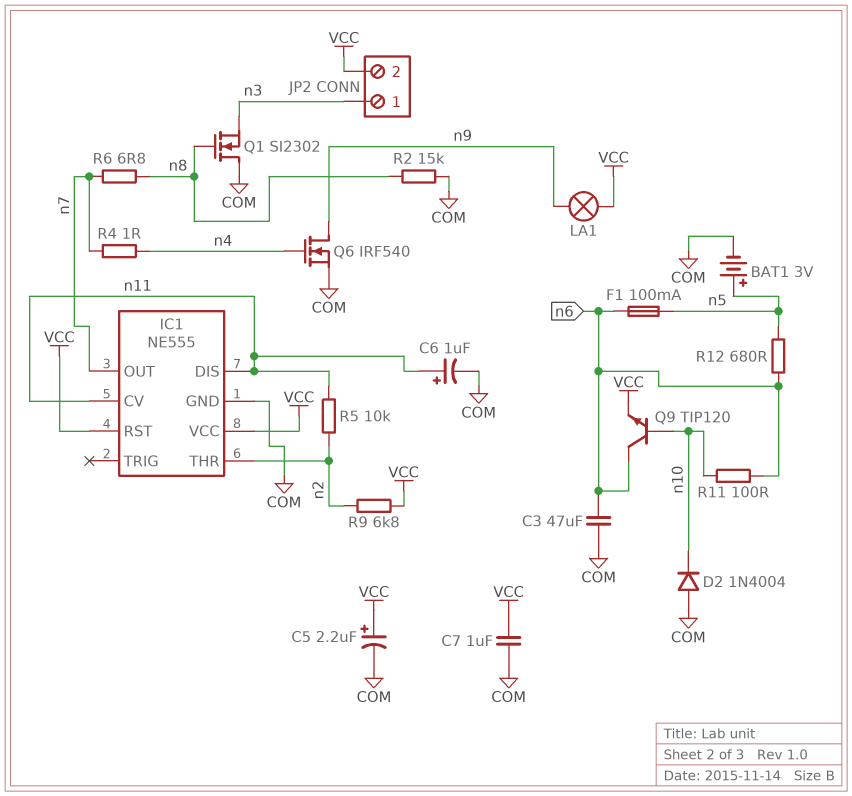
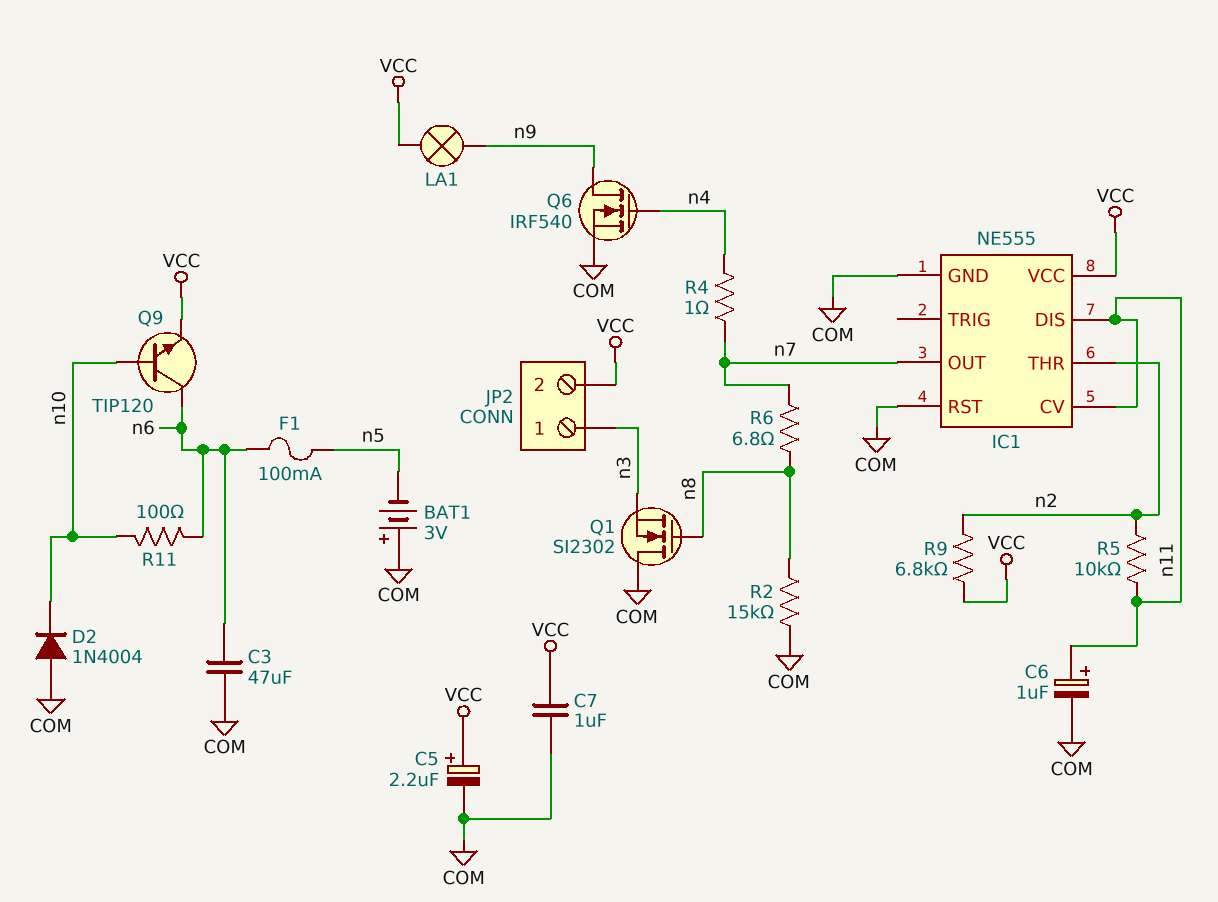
BAT1: 3V (plus n5, minus COM) -> 3V (plus COM, minus n5)
IC1 pin RST: VCC -> COM
R12: 680 (n5, n6) -> none

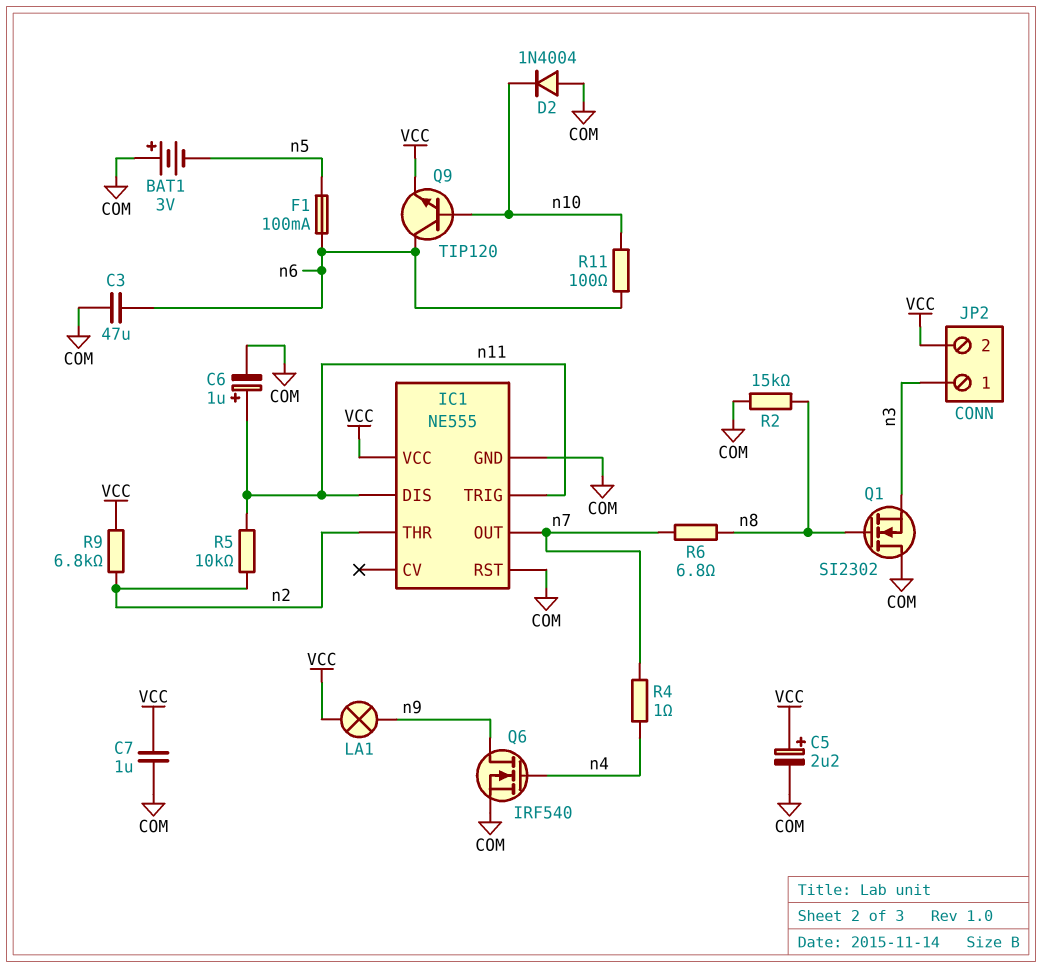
IC1 pin CV: n11 -> none
IC1 pin TRIG: none -> n11

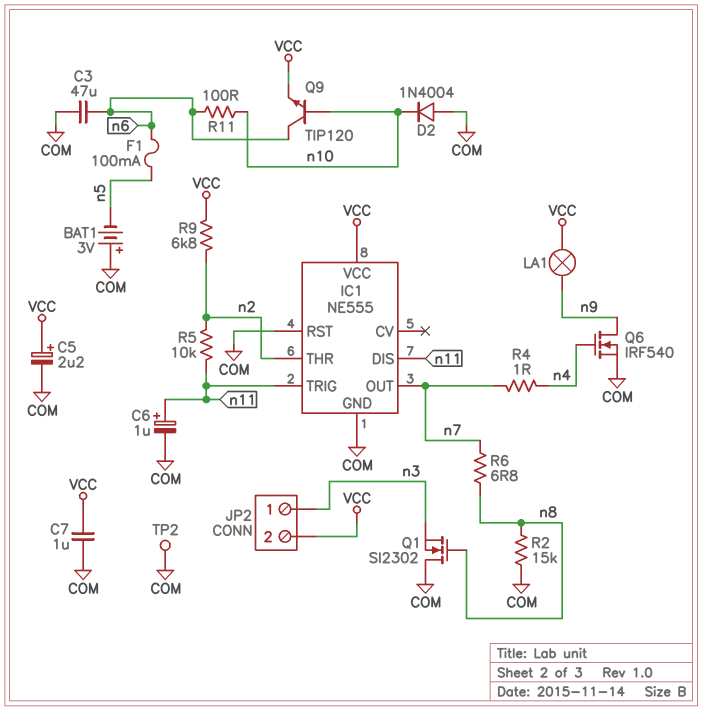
TP2: none -> test point (COM)

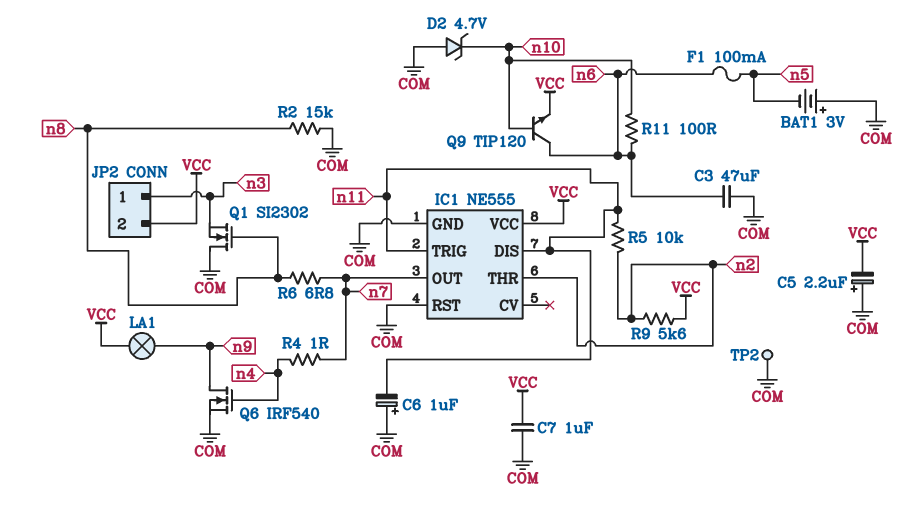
C5: 2.2uF (plus VCC, minus COM) -> 2.2uF (plus COM, minus VCC)
C6: 1uF (plus n11, minus COM) -> 1uF (plus COM, minus n11)
D2: diode 1N4004 (A COM, K n10) -> zener 4.7V (A COM, K n10)
R9: 6.8k (VCC, n2) -> 5.6k (VCC, n2)

